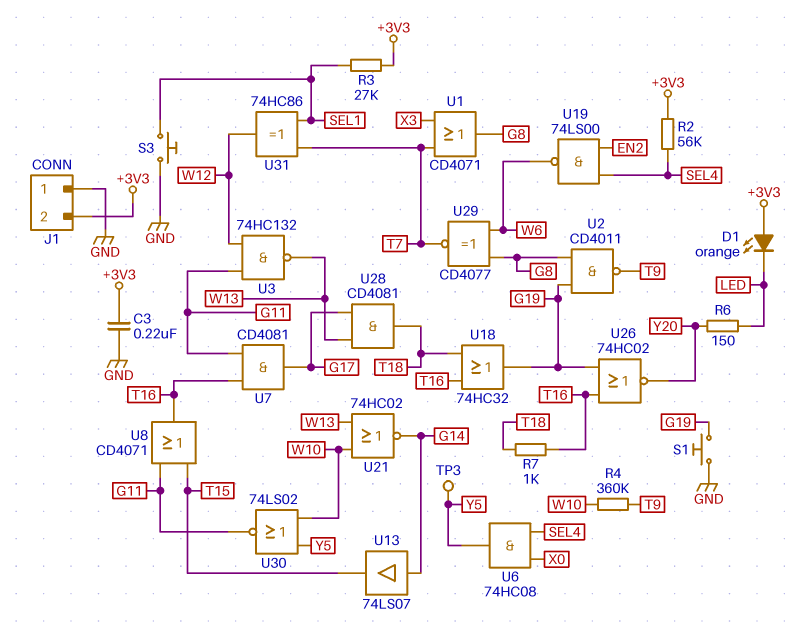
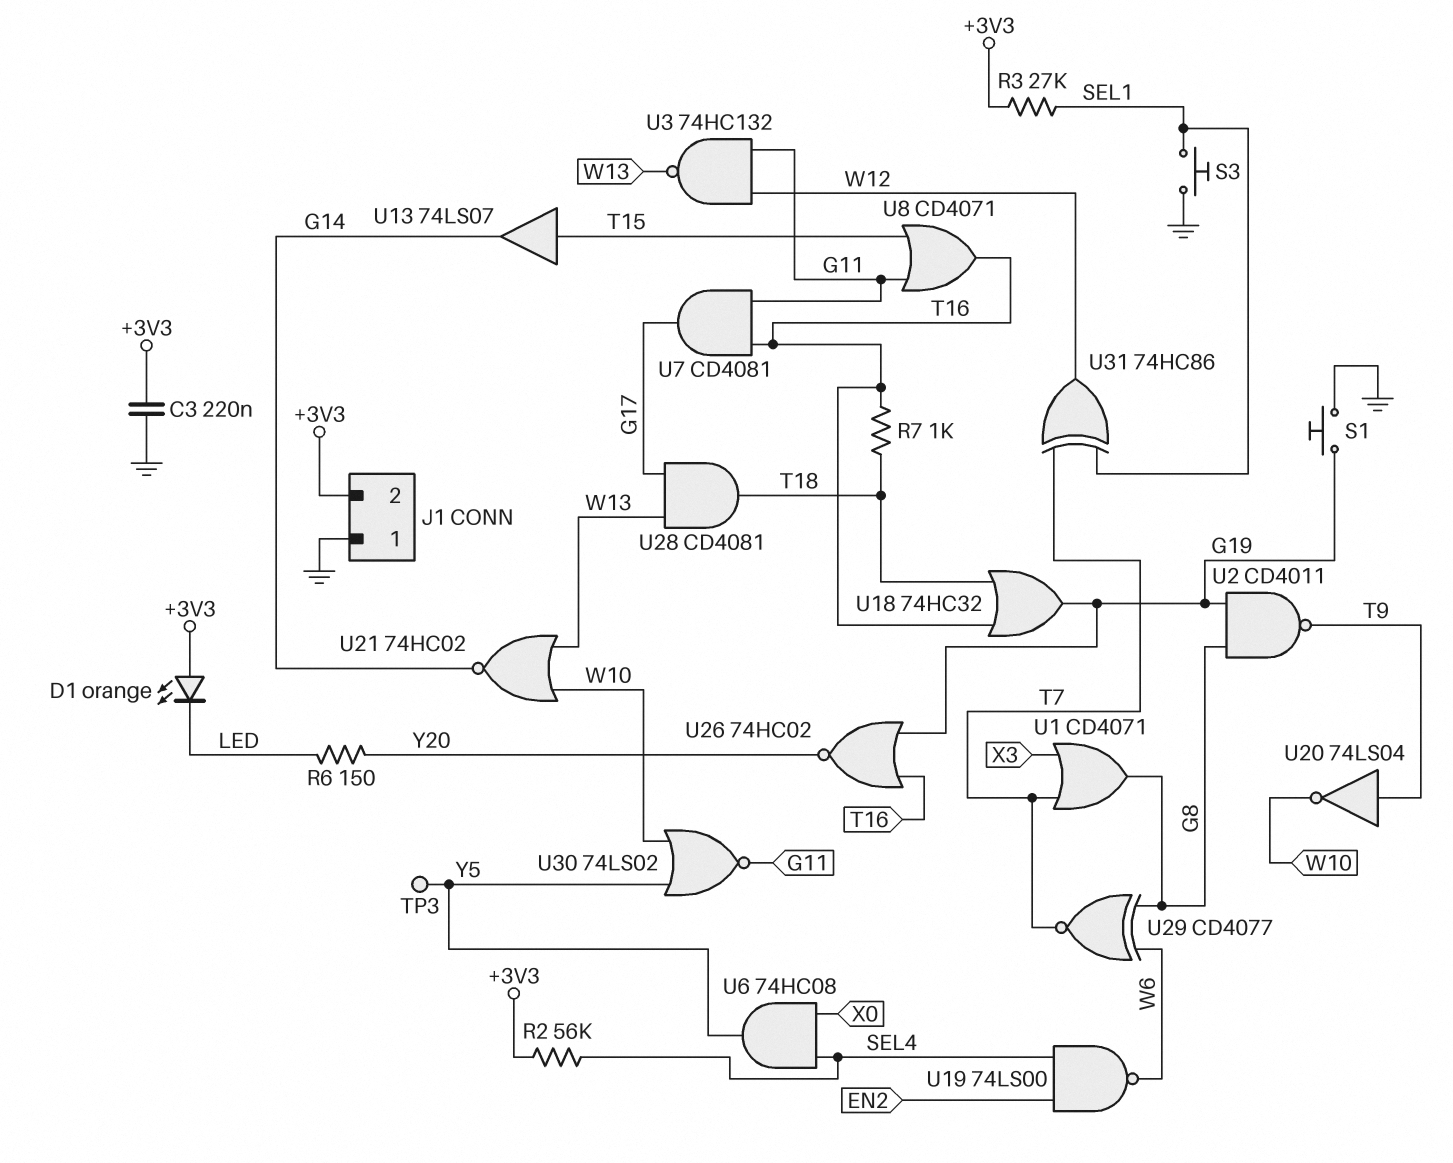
R4: 360k (T9, W10) -> none
U13: buffer 74LS07 (in G14, out T15) -> buffer 74LS07 (in T15, out G14)
U20: none -> NOT 74LS04 (in T9, out W10)

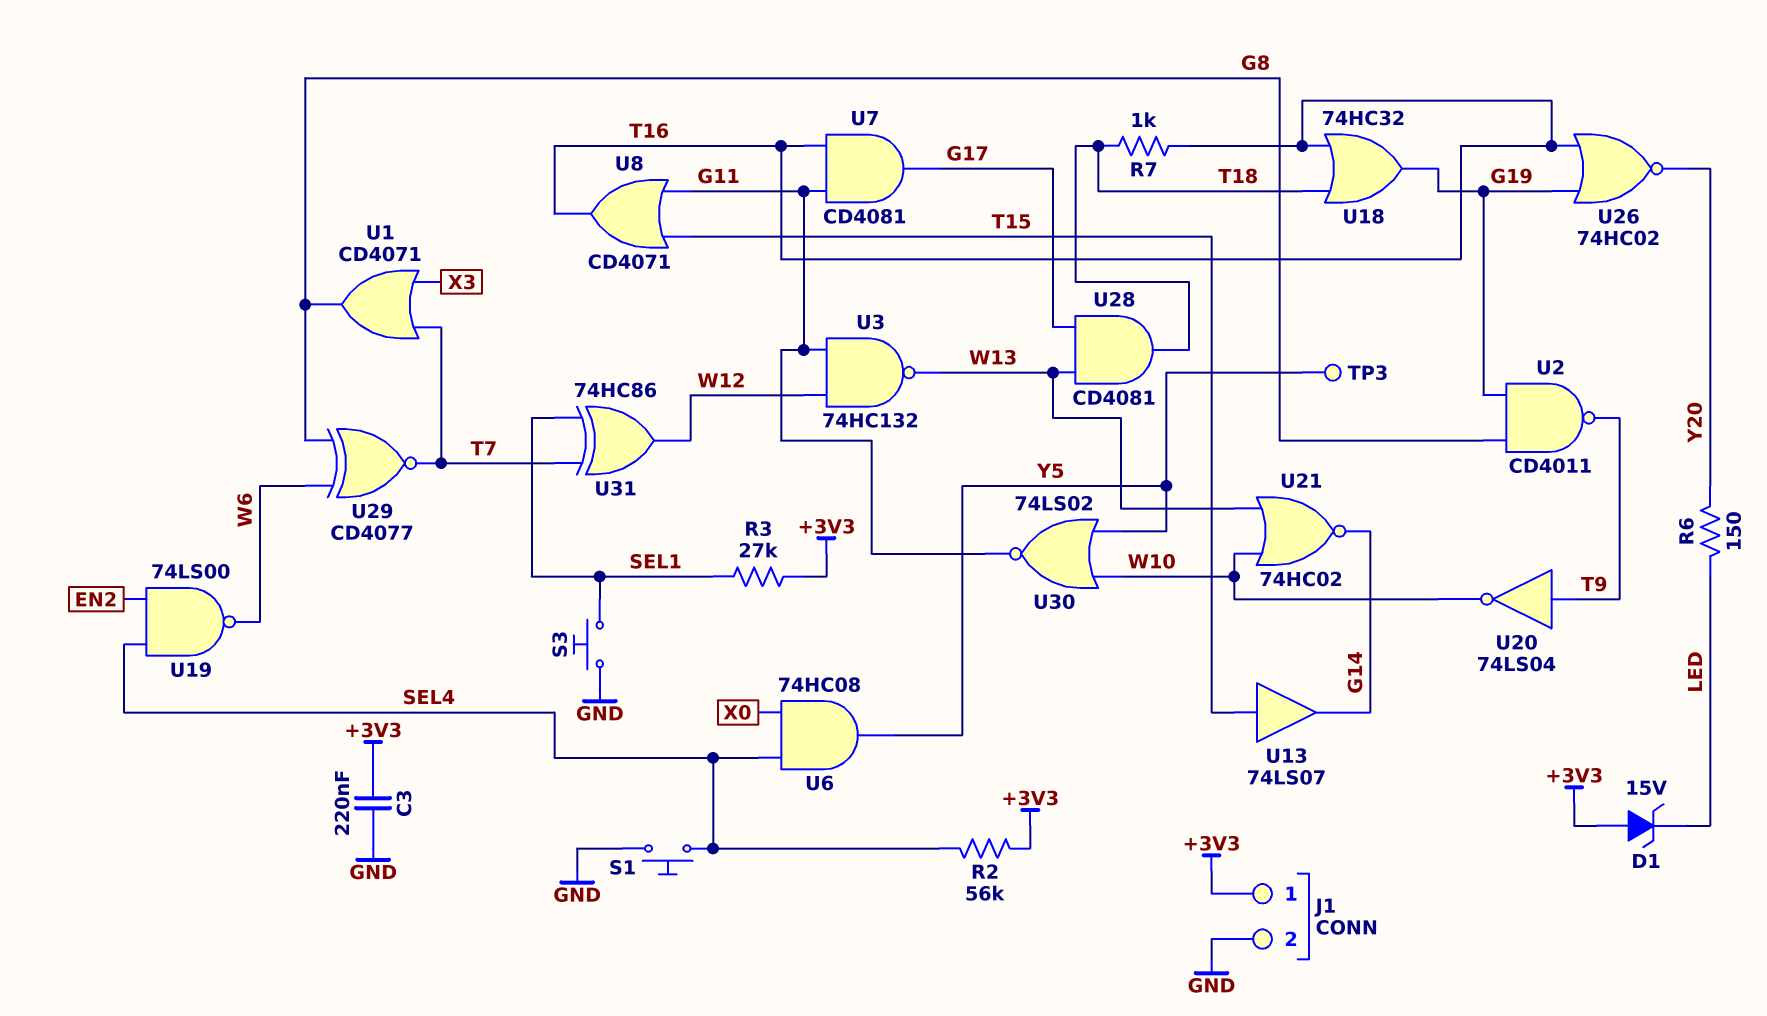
D1: LED orange (A +3V3, K LED) -> zener 15V (A +3V3, K LED)
J1 pin 1: GND -> +3V3
J1 pin 2: +3V3 -> GND
S1: button (G19, GND) -> button (GND, SEL4)

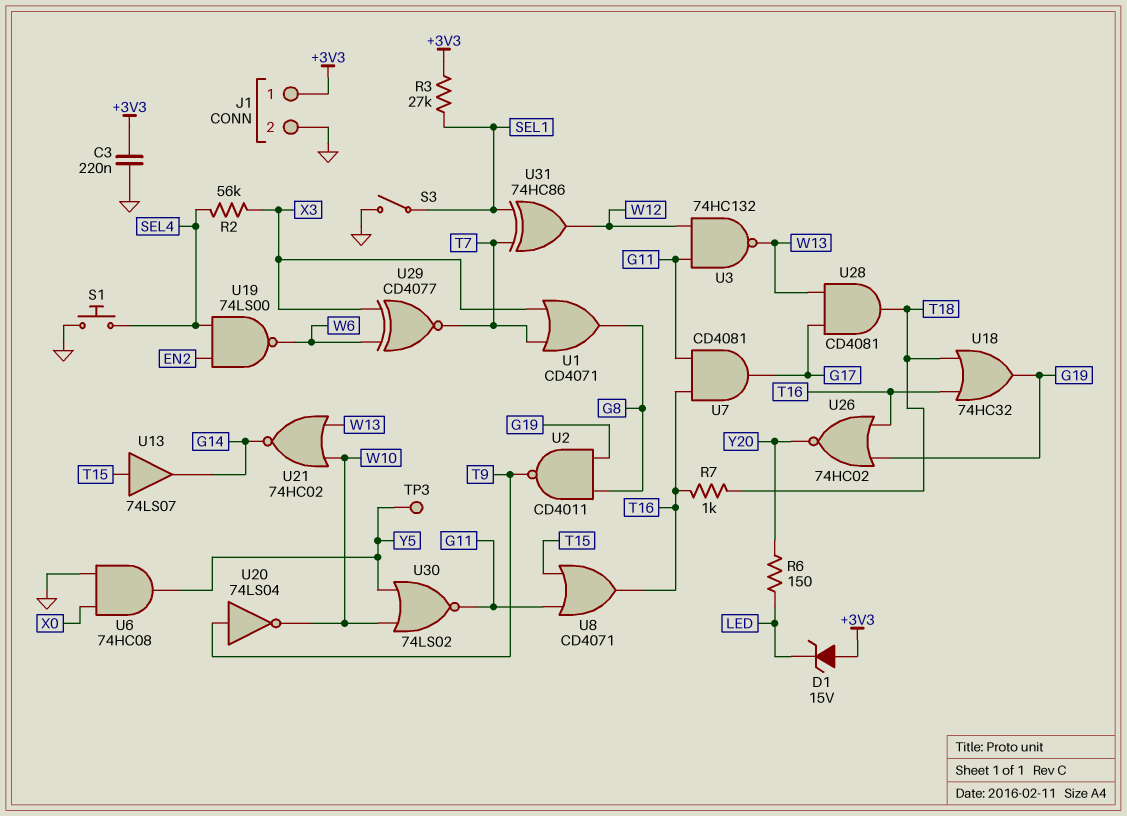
R2: 56k (+3V3, SEL4) -> 56k (SEL4, X3)
S3: button (GND, SEL1) -> switch (GND, SEL1)
U6: AND 74HC08 (in SEL4, in X0, out Y5) -> AND 74HC08 (in GND, in X0, out Y5)
U29: XNOR CD4077 (in G8, in W6, out T7) -> XNOR CD4077 (in W6, in X3, out T7)

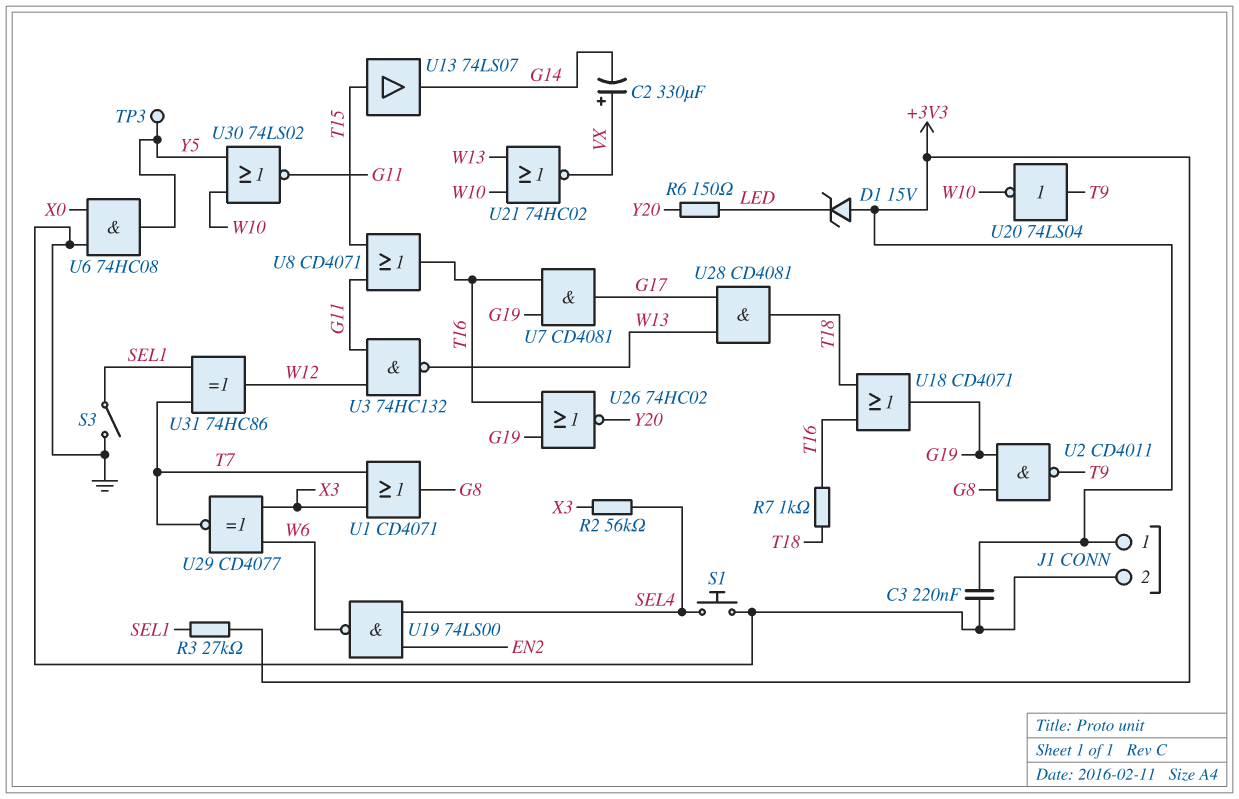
C2: none -> 330uF (plus VX, minus G14)
U7: AND CD4081 (in G11, in T16, out G17) -> AND CD4081 (in G19, in T16, out G17)
U18: OR 74HC32 (in T16, in T18, out G19) -> OR CD4071 (in T16, in T18, out G19)
U21: NOR 74HC02 (in W10, in W13, out G14) -> NOR 74HC02 (in W10, in W13, out VX)

